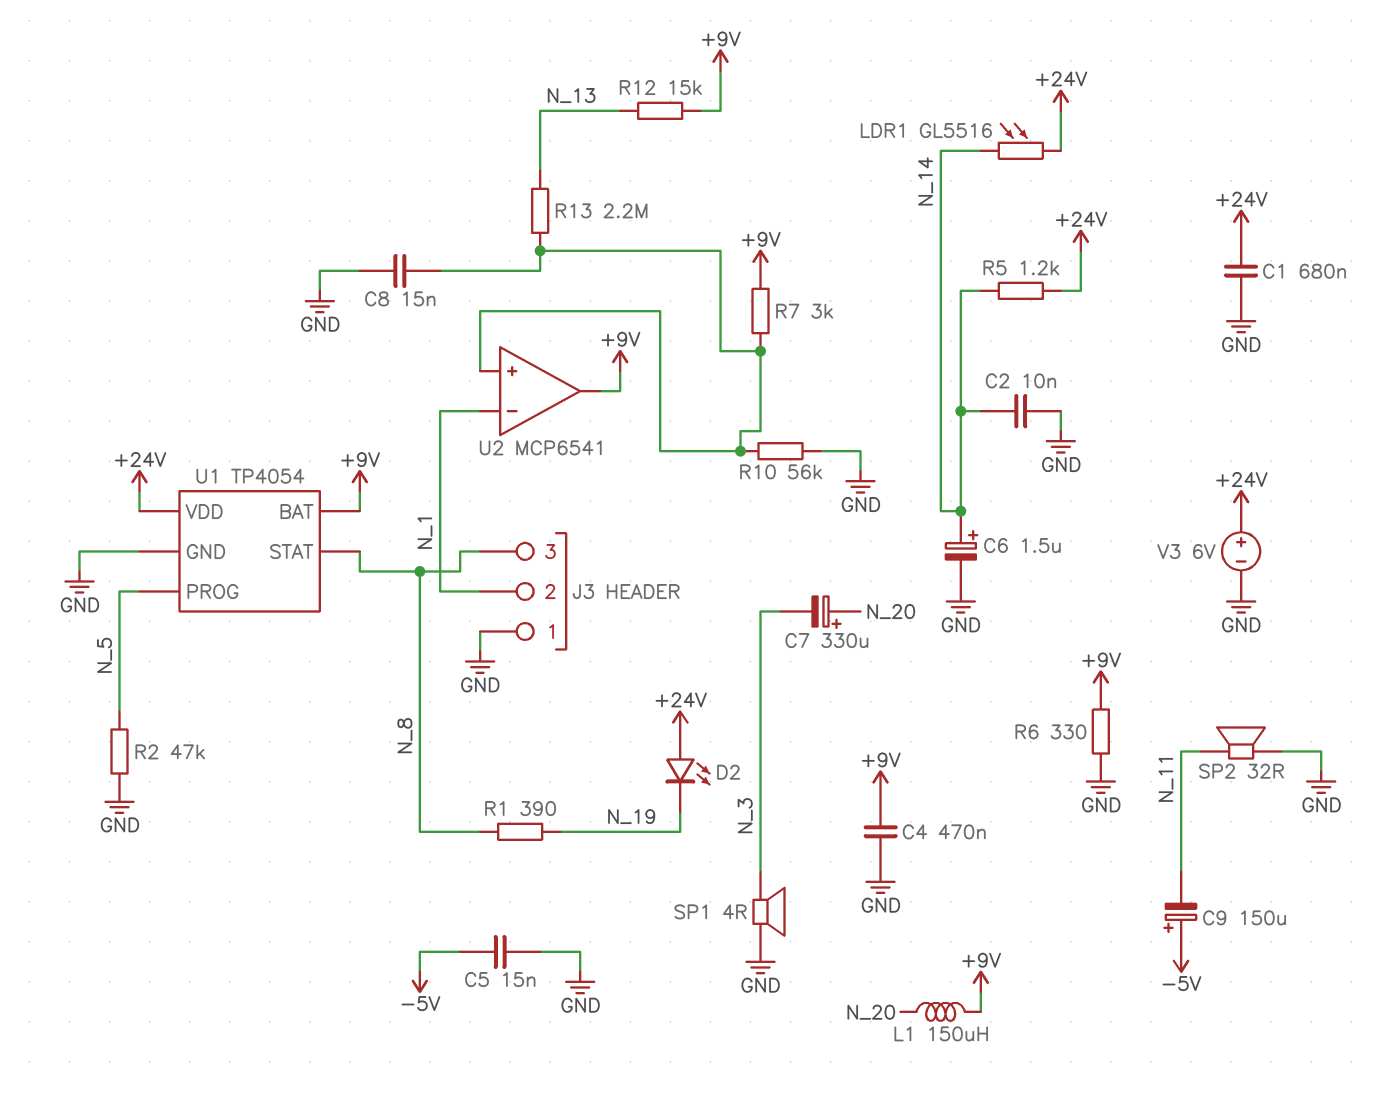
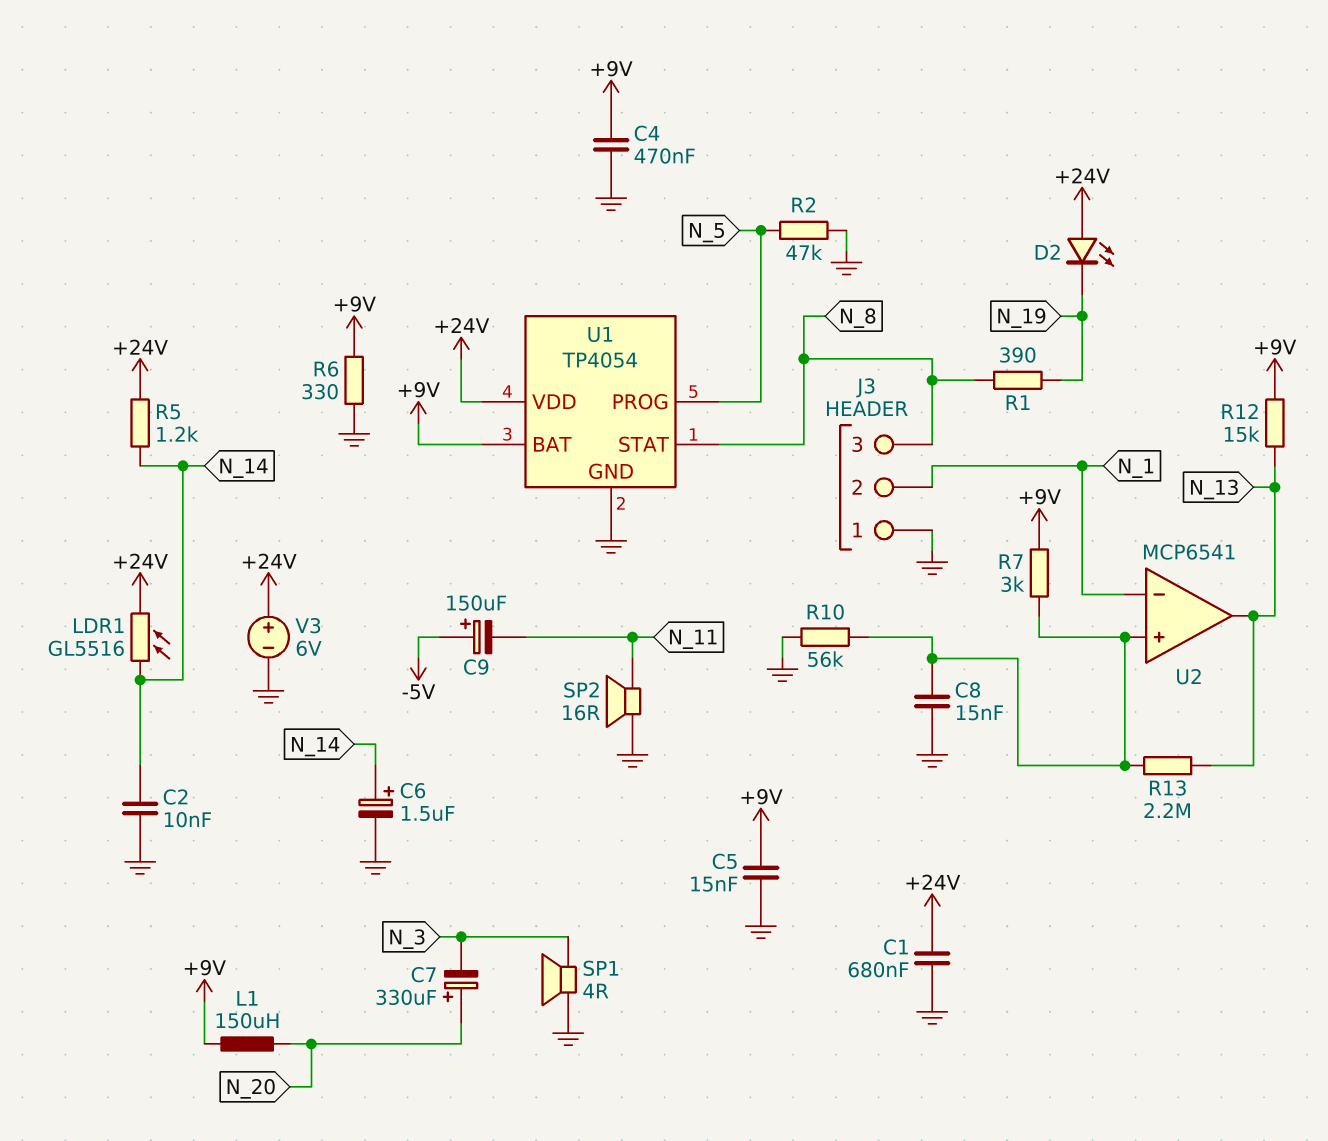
C5: 15nF (-5V, GND) -> 15nF (+9V, GND)
SP2: speaker 32R (GND, N_11) -> speaker 16R (GND, N_11)
U2 pin out: +9V -> N_13

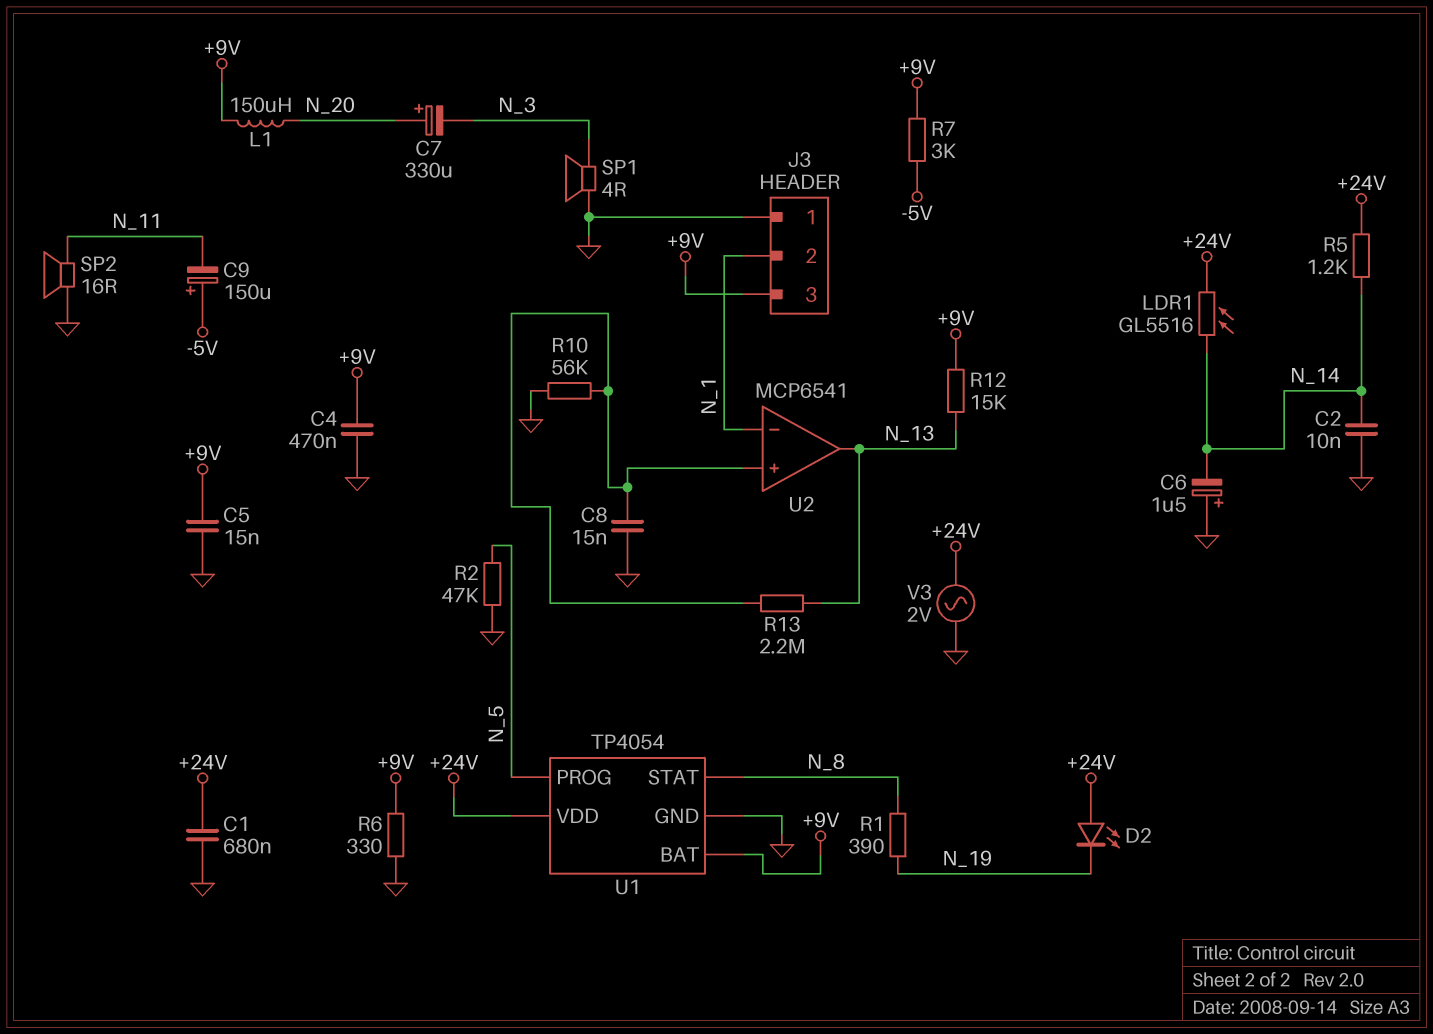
C6: 1.5uF (plus N_14, minus GND) -> 1.5uF (plus GND, minus N_14)
J3 pin 3: N_8 -> +9V
R7: 3k (+9V, U2/in+) -> 3k (+9V, -5V)
V3: 6V (plus +24V, minus GND) -> AC 2V (+24V, GND)

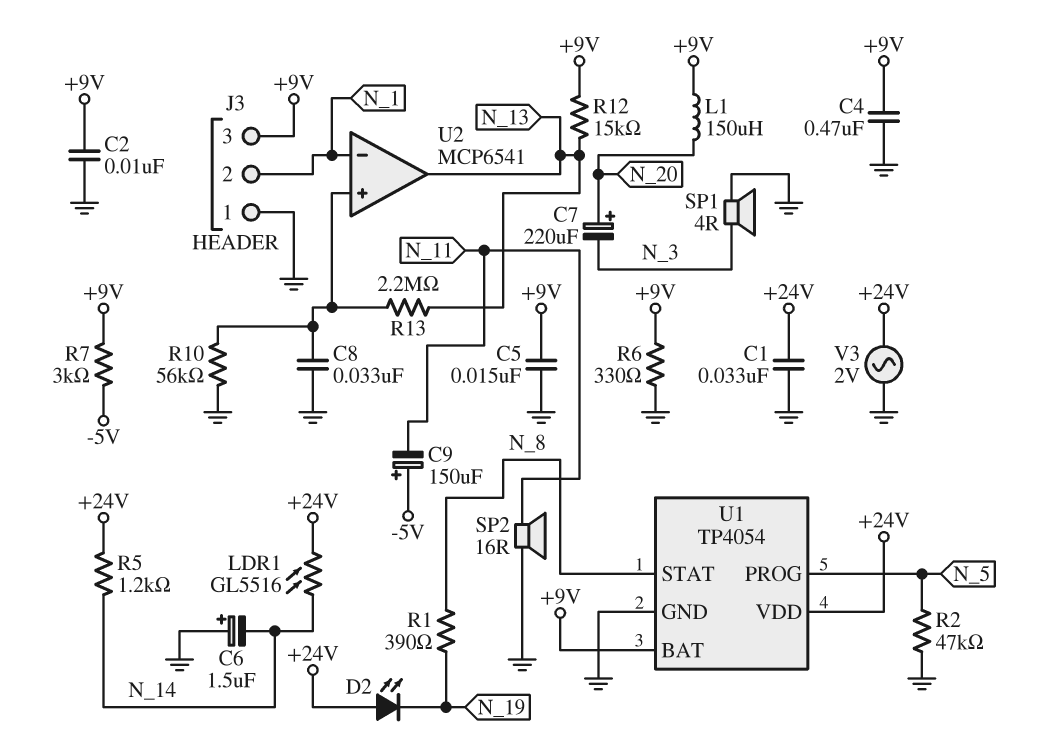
C1: 680nF (+24V, GND) -> 33nF (+24V, GND)
C2: 10nF (GND, N_14) -> 10nF (+9V, GND)
C7: 330uF (plus N_20, minus N_3) -> 220uF (plus N_20, minus N_3)
C8: 15nF (GND, U2/in+) -> 33nF (GND, U2/in+)

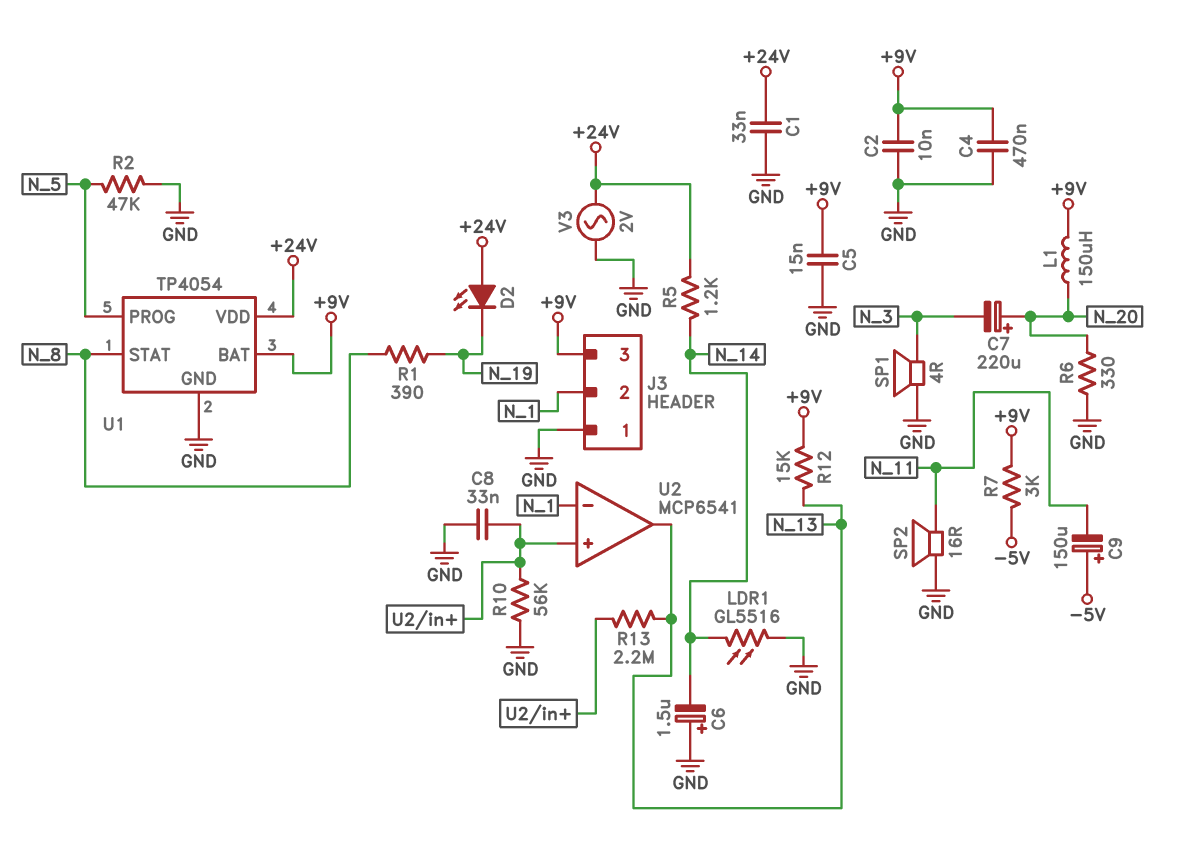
LDR1: GL5516 (+24V, N_14) -> GL5516 (GND, N_14)
R6: 330 (+9V, GND) -> 330 (GND, N_20)

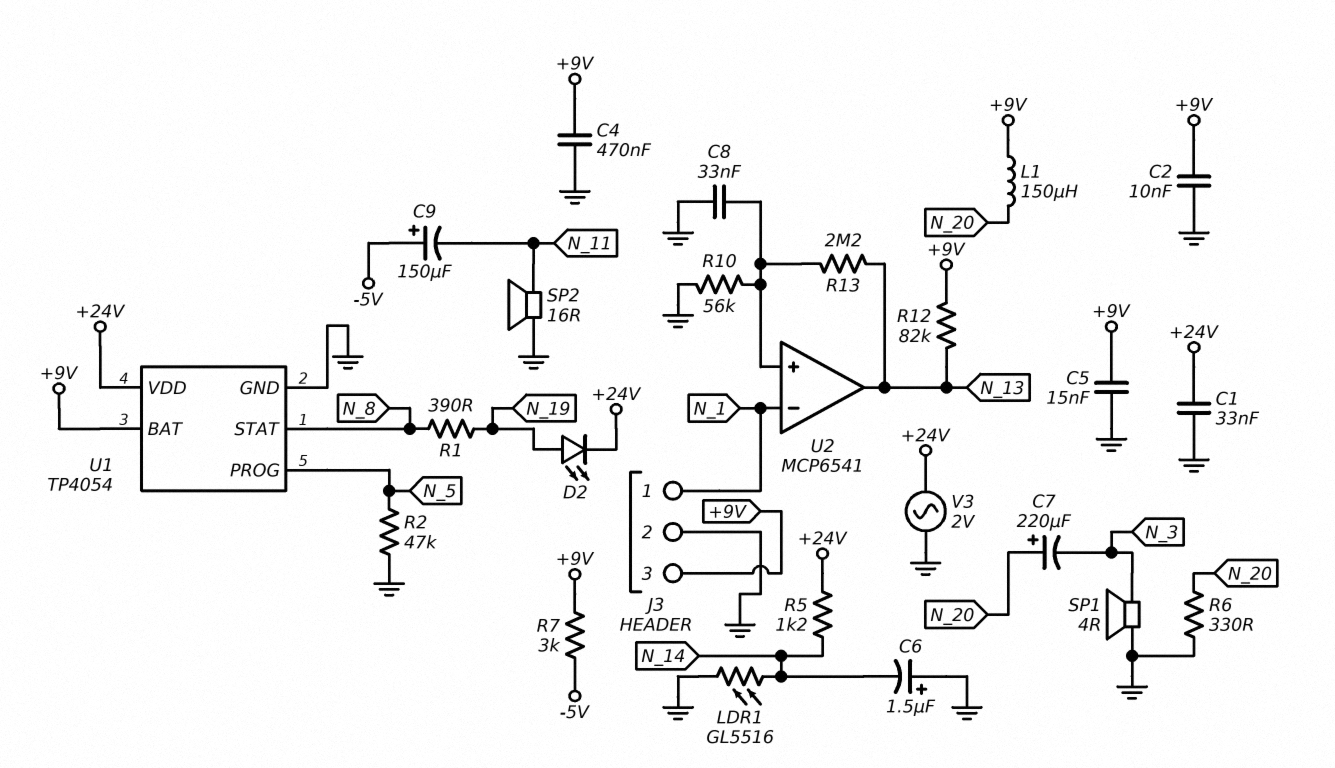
D2: LED (A +24V, K N_19) -> LED (A N_19, K +24V)
J3 pin 1: GND -> N_1
J3 pin 2: N_1 -> GND
R12: 15k (+9V, N_13) -> 82k (+9V, N_13)

